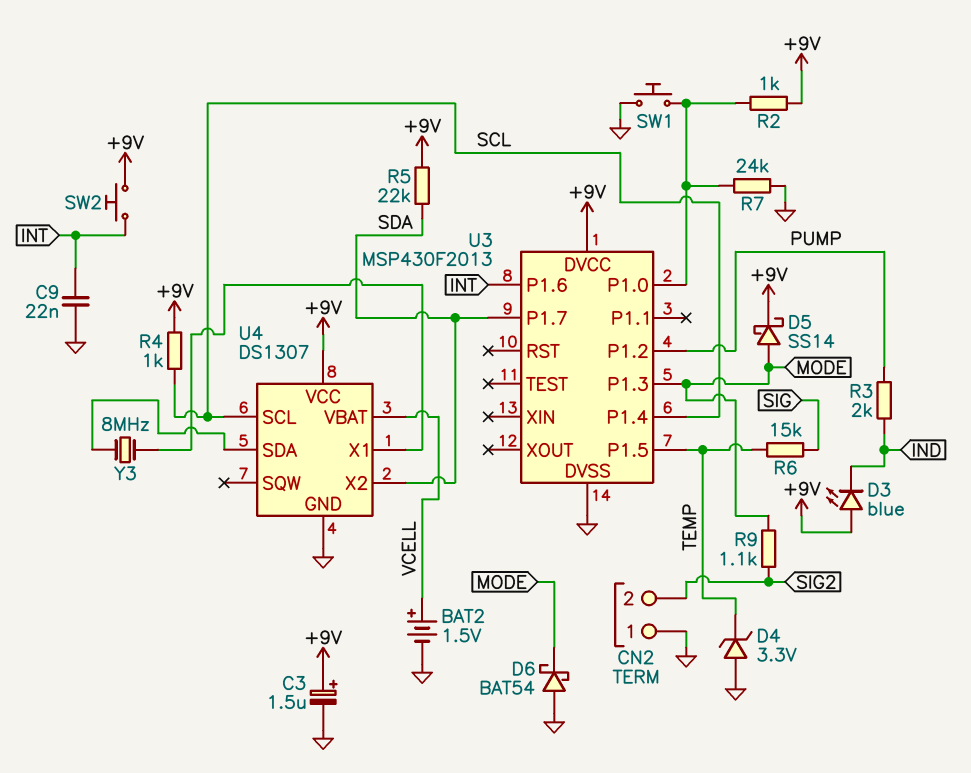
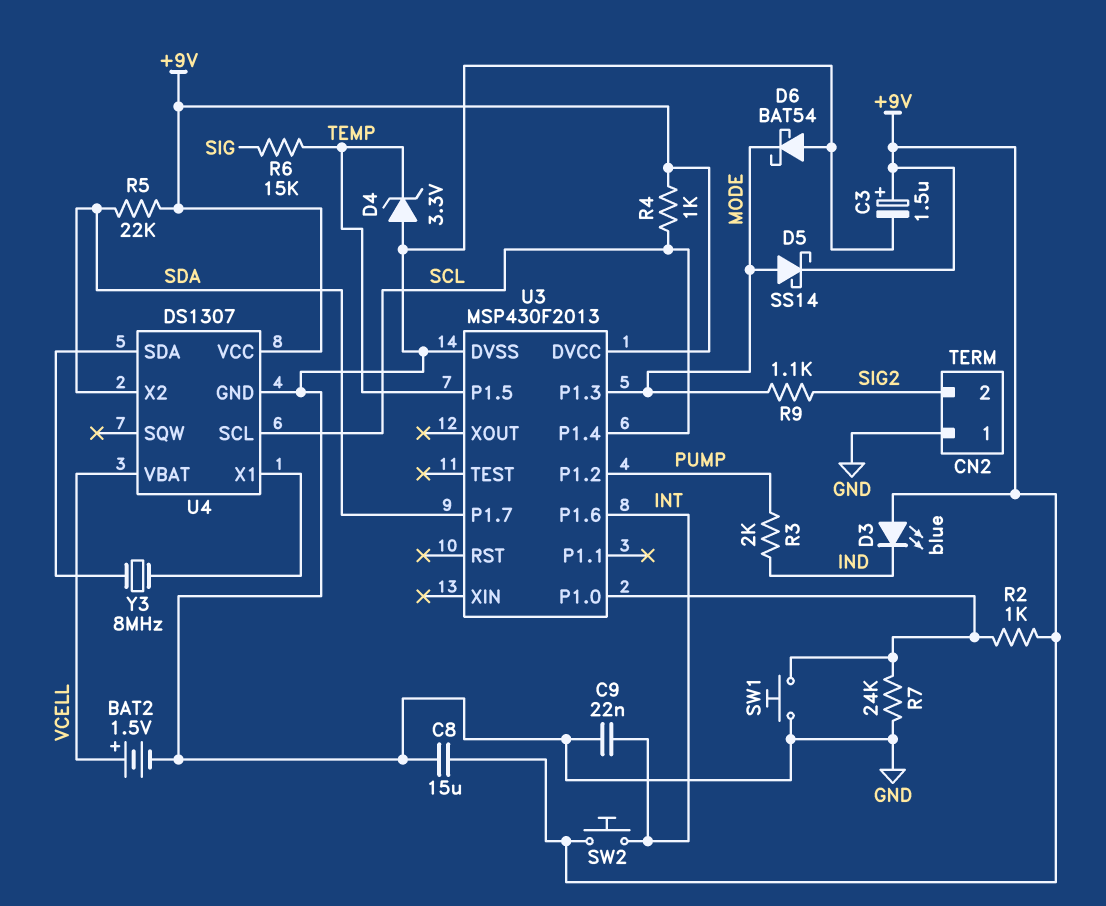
C8: none -> 15uF (+9V, GND)

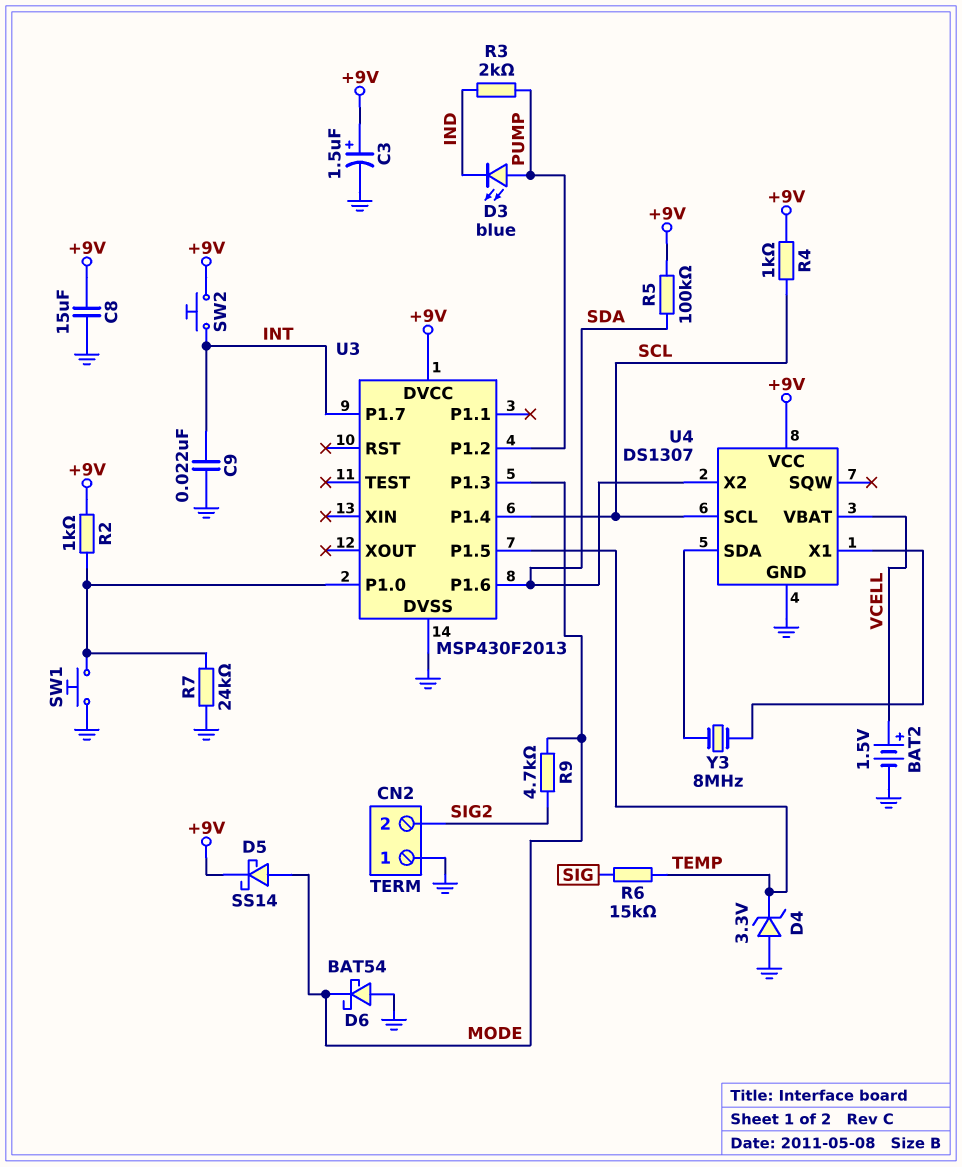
D3: LED blue (A +9V, K IND) -> LED blue (A PUMP, K IND)
R5: 22k (+9V, SDA) -> 100k (+9V, SDA)
R9: 1.1k (MODE, SIG2) -> 4.7k (MODE, SIG2)
U3 pin P1.6: INT -> SDA
U3 pin P1.7: SDA -> INT

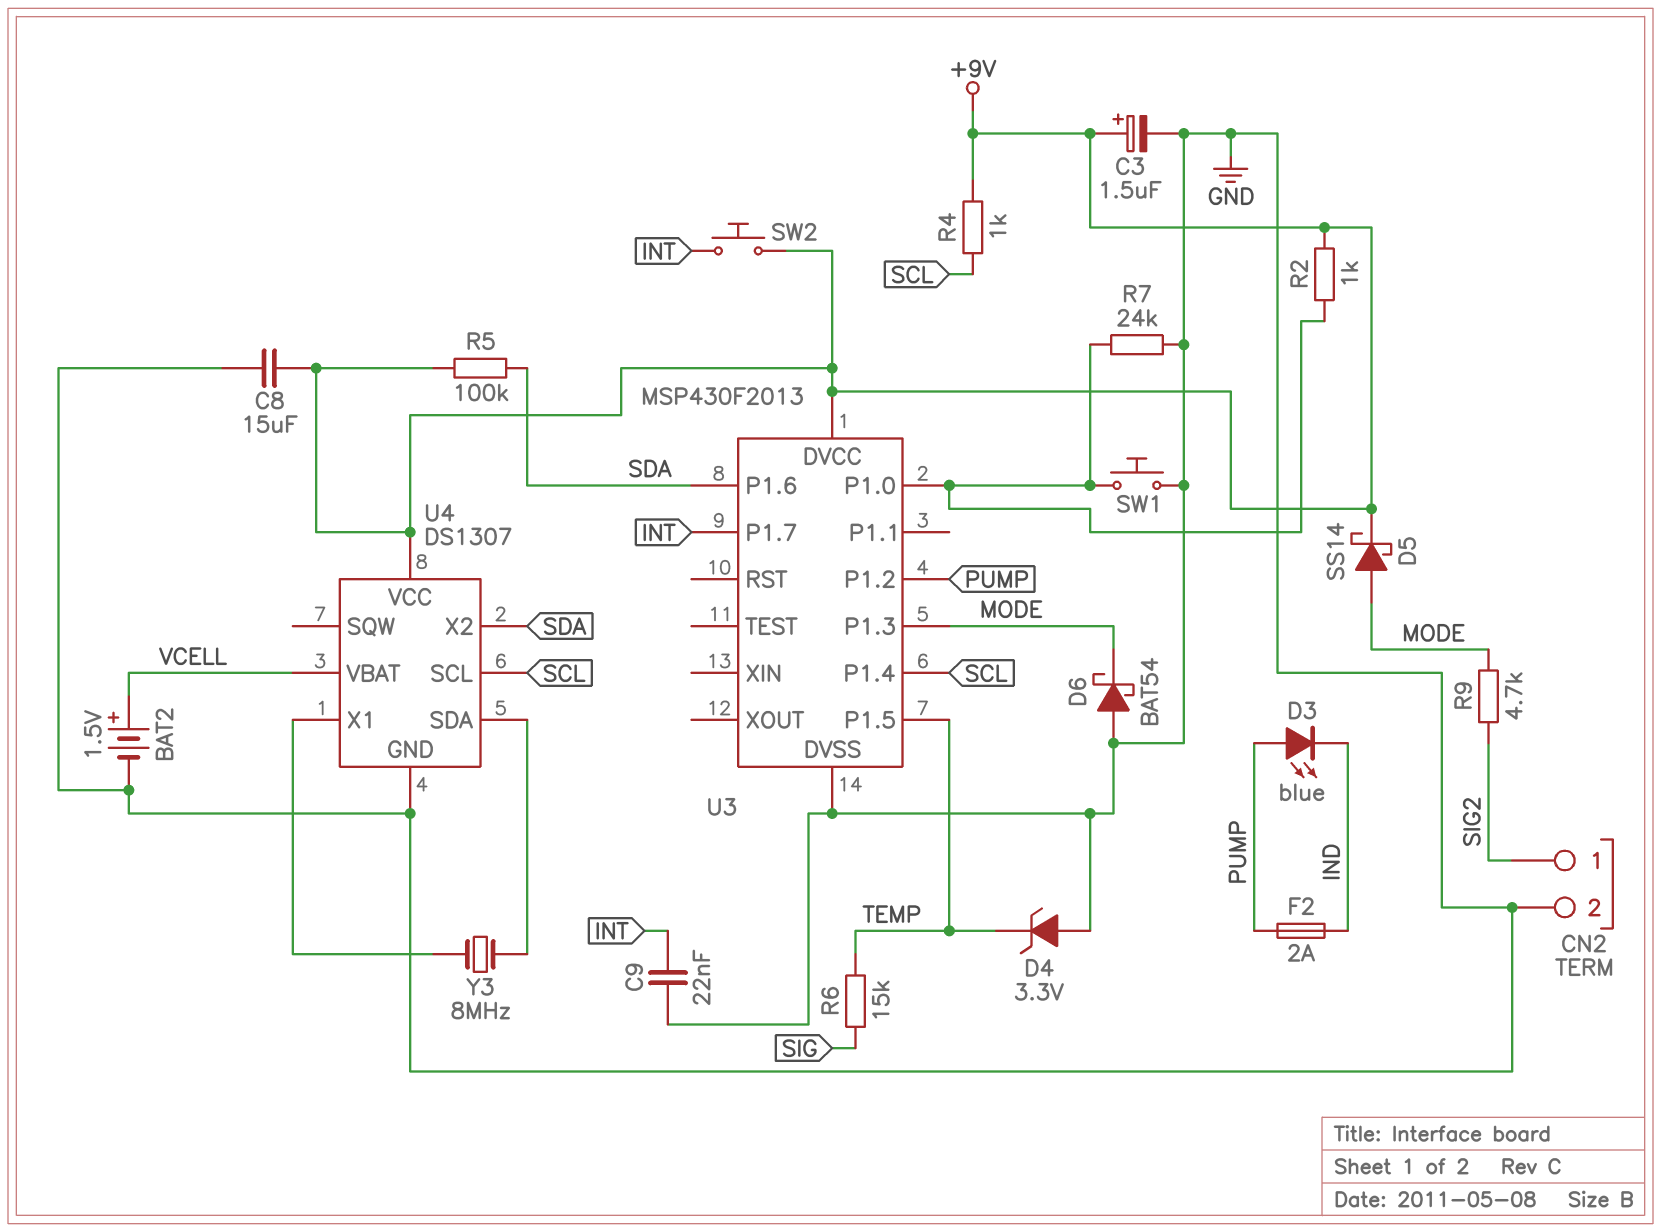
CN2 pin 1: GND -> SIG2
CN2 pin 2: SIG2 -> GND
F2: none -> 2A (IND, PUMP)
R3: 2k (IND, PUMP) -> none

